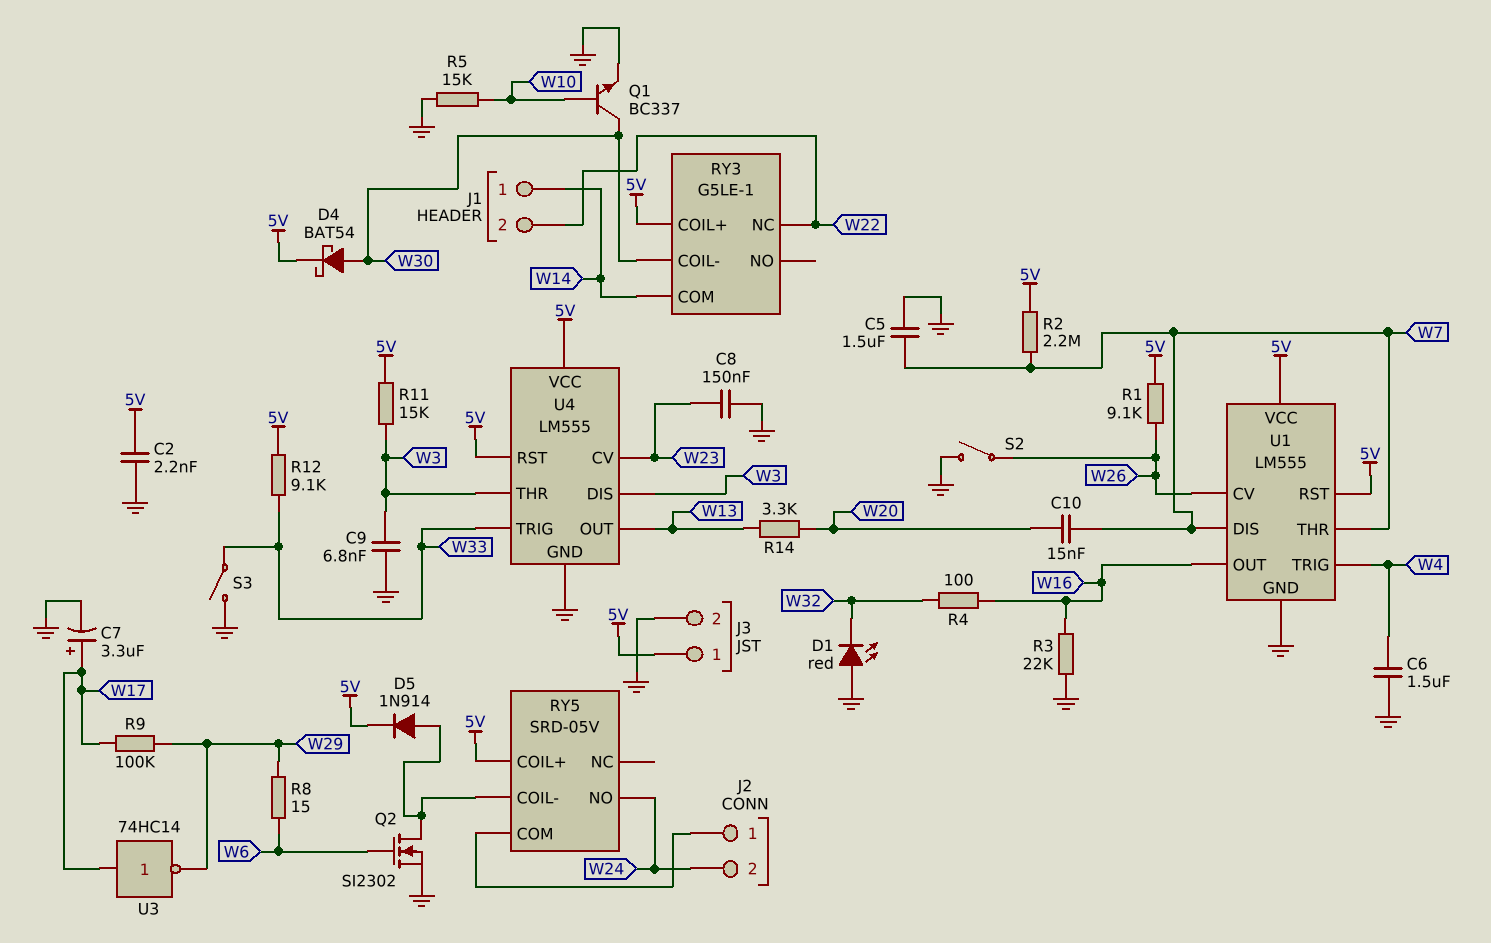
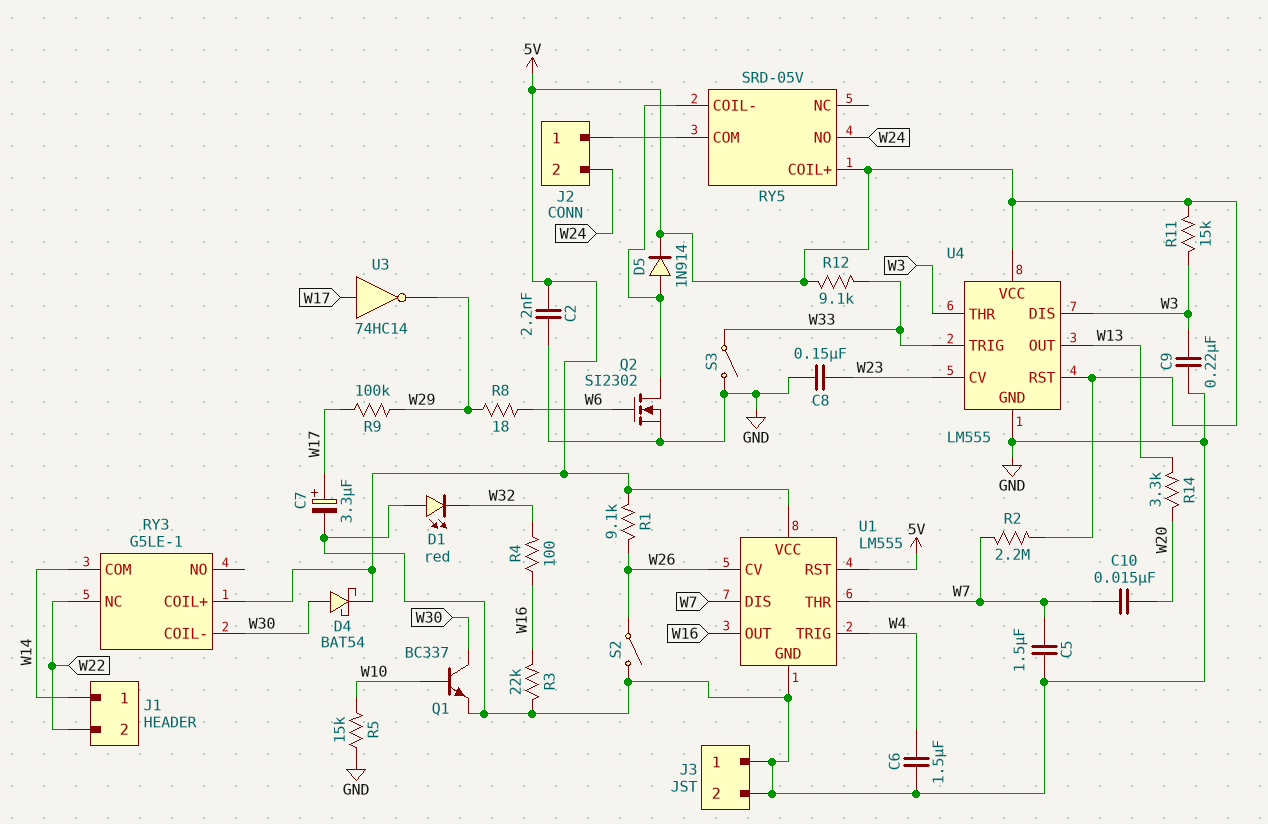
C9: 6.8nF (GND, W3) -> 220nF (GND, W3)
J3 pin 1: 5V -> GND
R8: 15 (W6, W29) -> 18 (W6, W29)

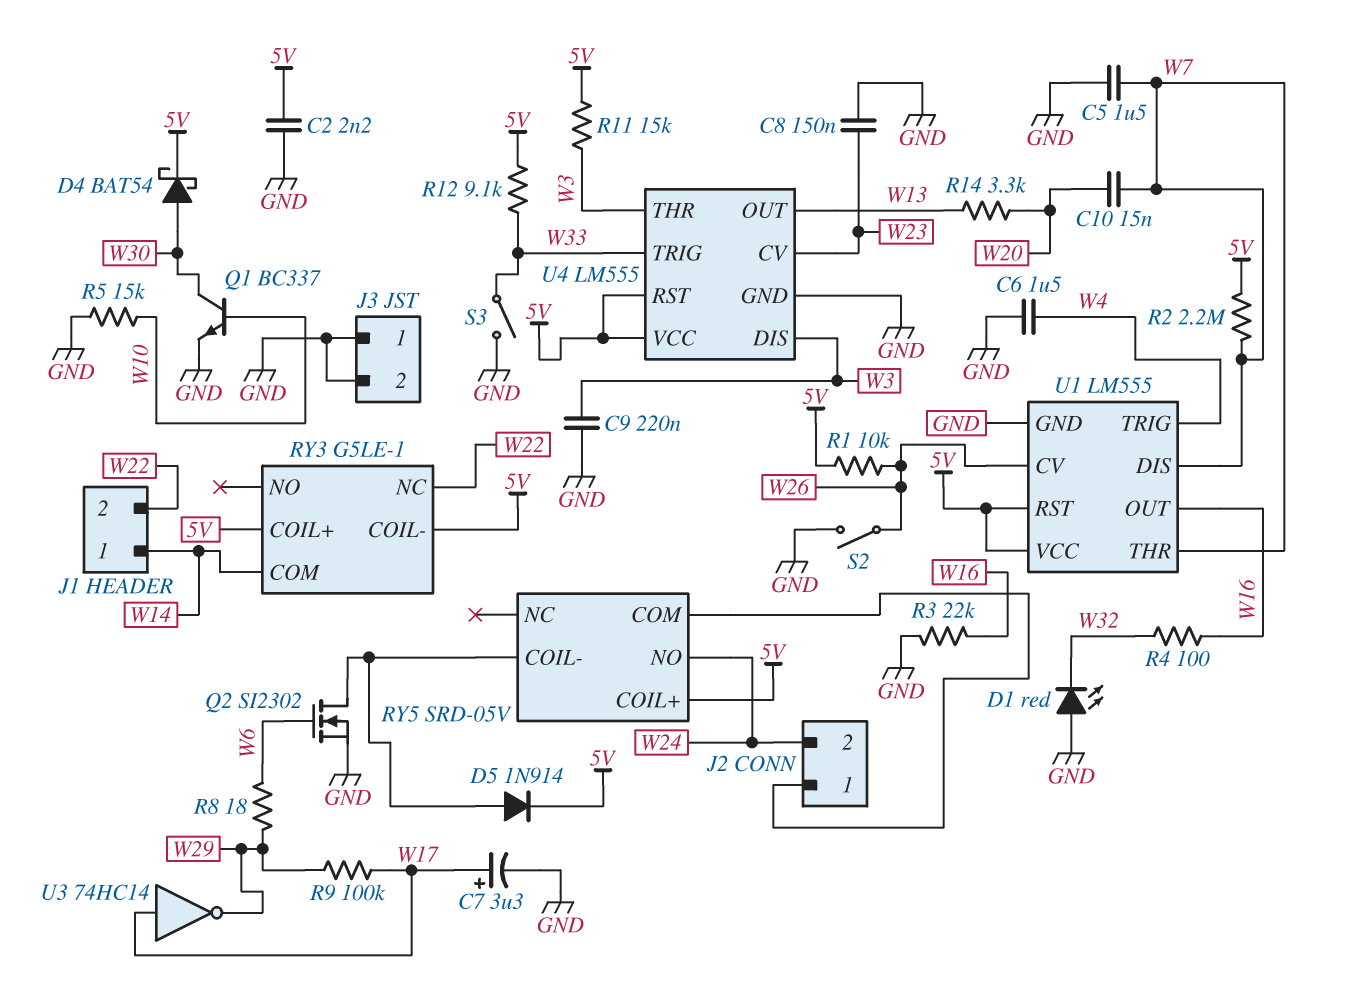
R1: 9.1k (5V, W26) -> 10k (5V, W26)
RY3 pin COIL-: W30 -> 5V

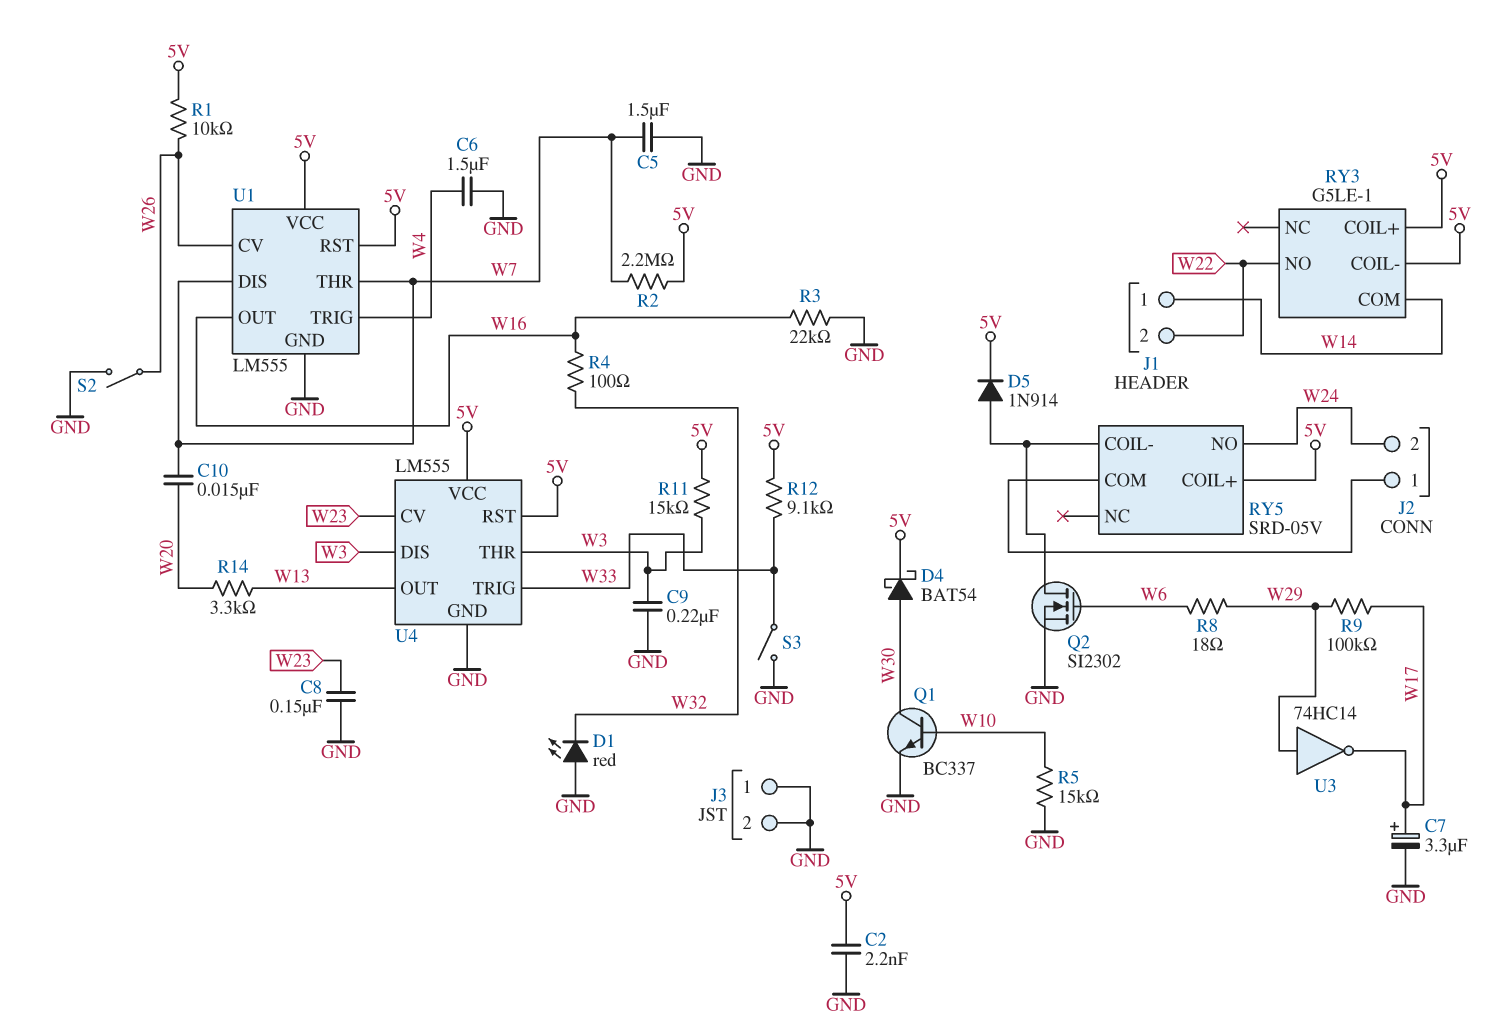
RY3 pin NC: W22 -> none
RY3 pin NO: none -> W22
U3: NOT 74HC14 (in W17, out W29) -> NOT 74HC14 (in W29, out W17)

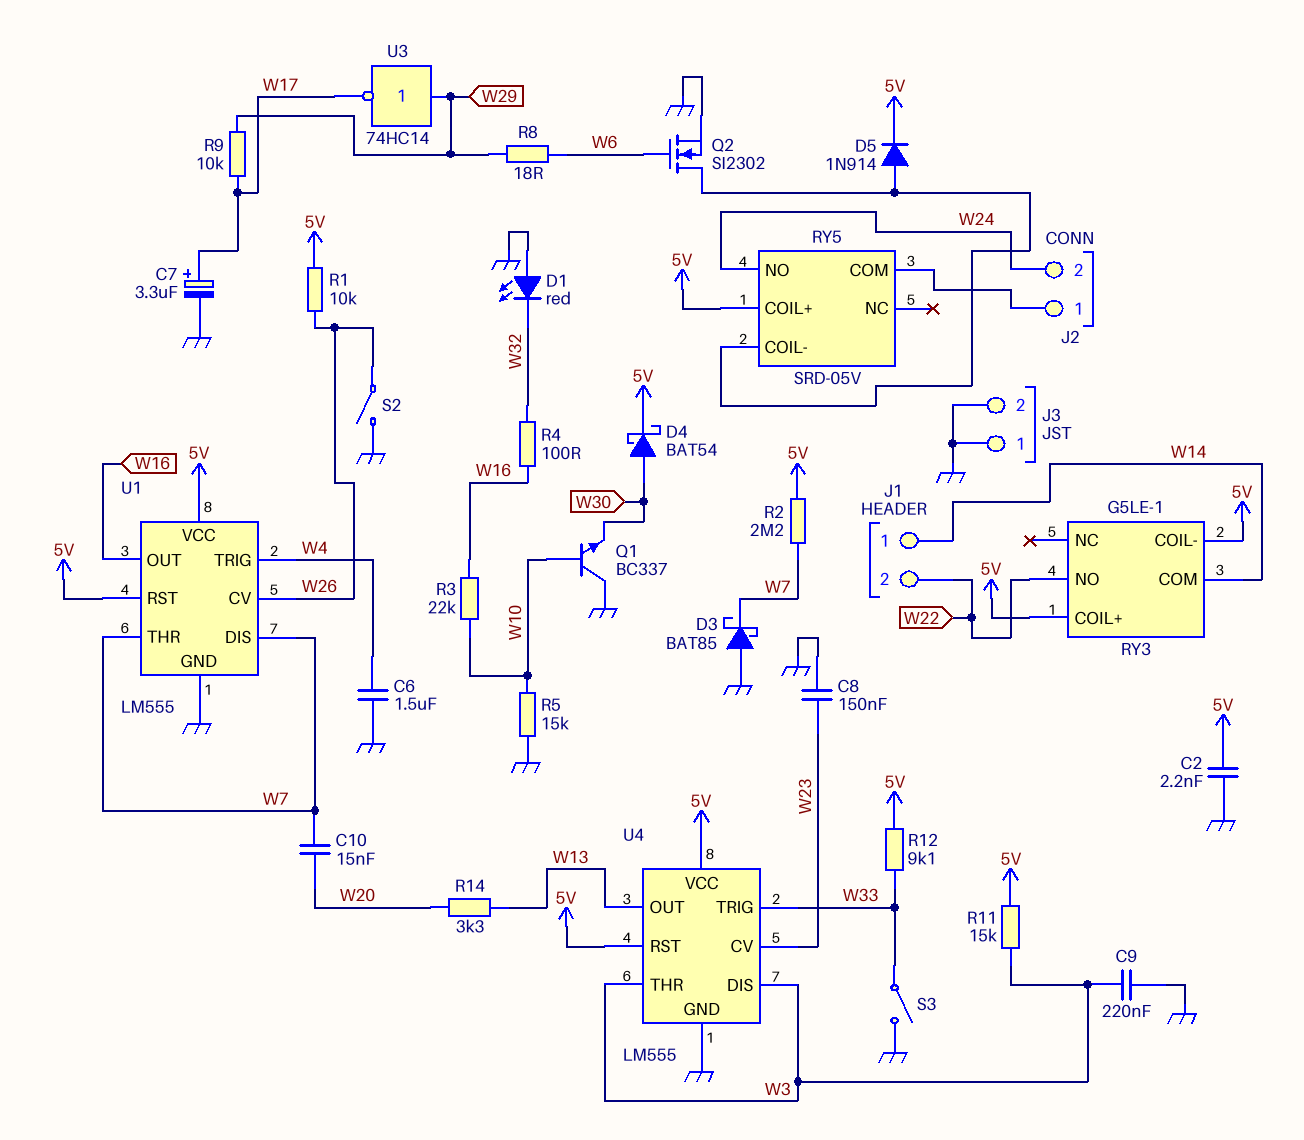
C5: 1.5uF (GND, W7) -> none
D3: none -> schottky BAT85 (A GND, K W7)
Q1: NPN BC337 (B W10, C W30, E GND) -> NPN BC337 (B W10, C GND, E W30)
R3: 22k (GND, W16) -> 22k (W10, W16)
R9: 100k (W17, W29) -> 10k (W17, W29)

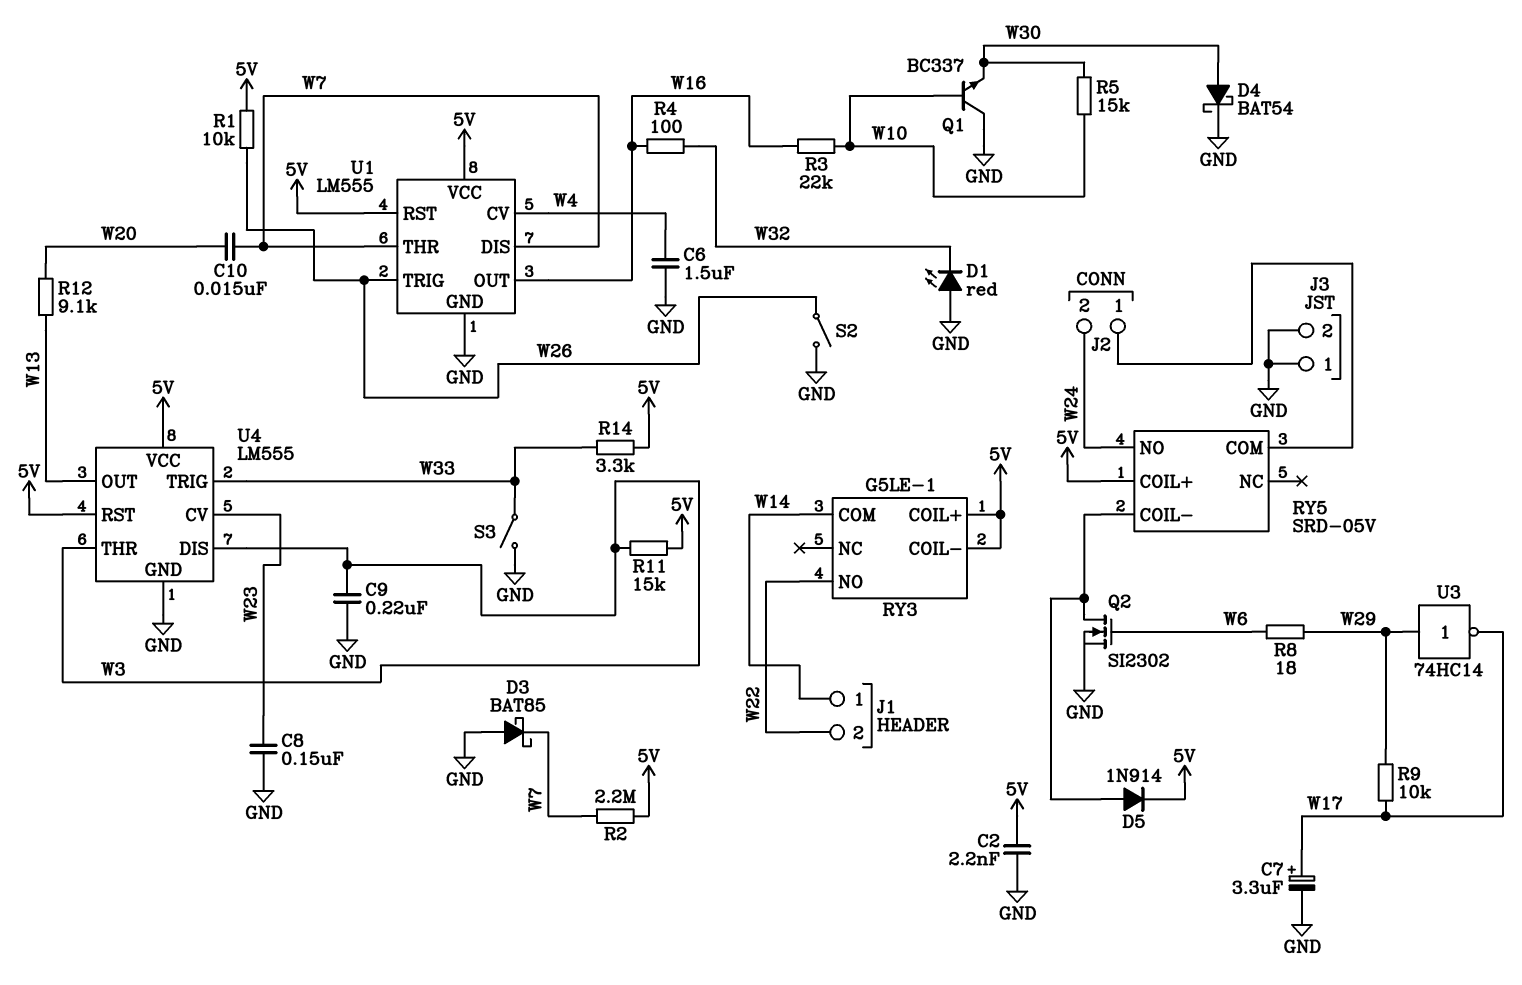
D4: schottky BAT54 (A W30, K 5V) -> schottky BAT54 (A W30, K GND)
R5: 15k (GND, W10) -> 15k (W10, W30)
R12: 9.1k (5V, W33) -> 9.1k (W13, W20)
R14: 3.3k (W13, W20) -> 3.3k (5V, W33)
U1 pin CV: W26 -> W4
U1 pin TRIG: W4 -> W26

